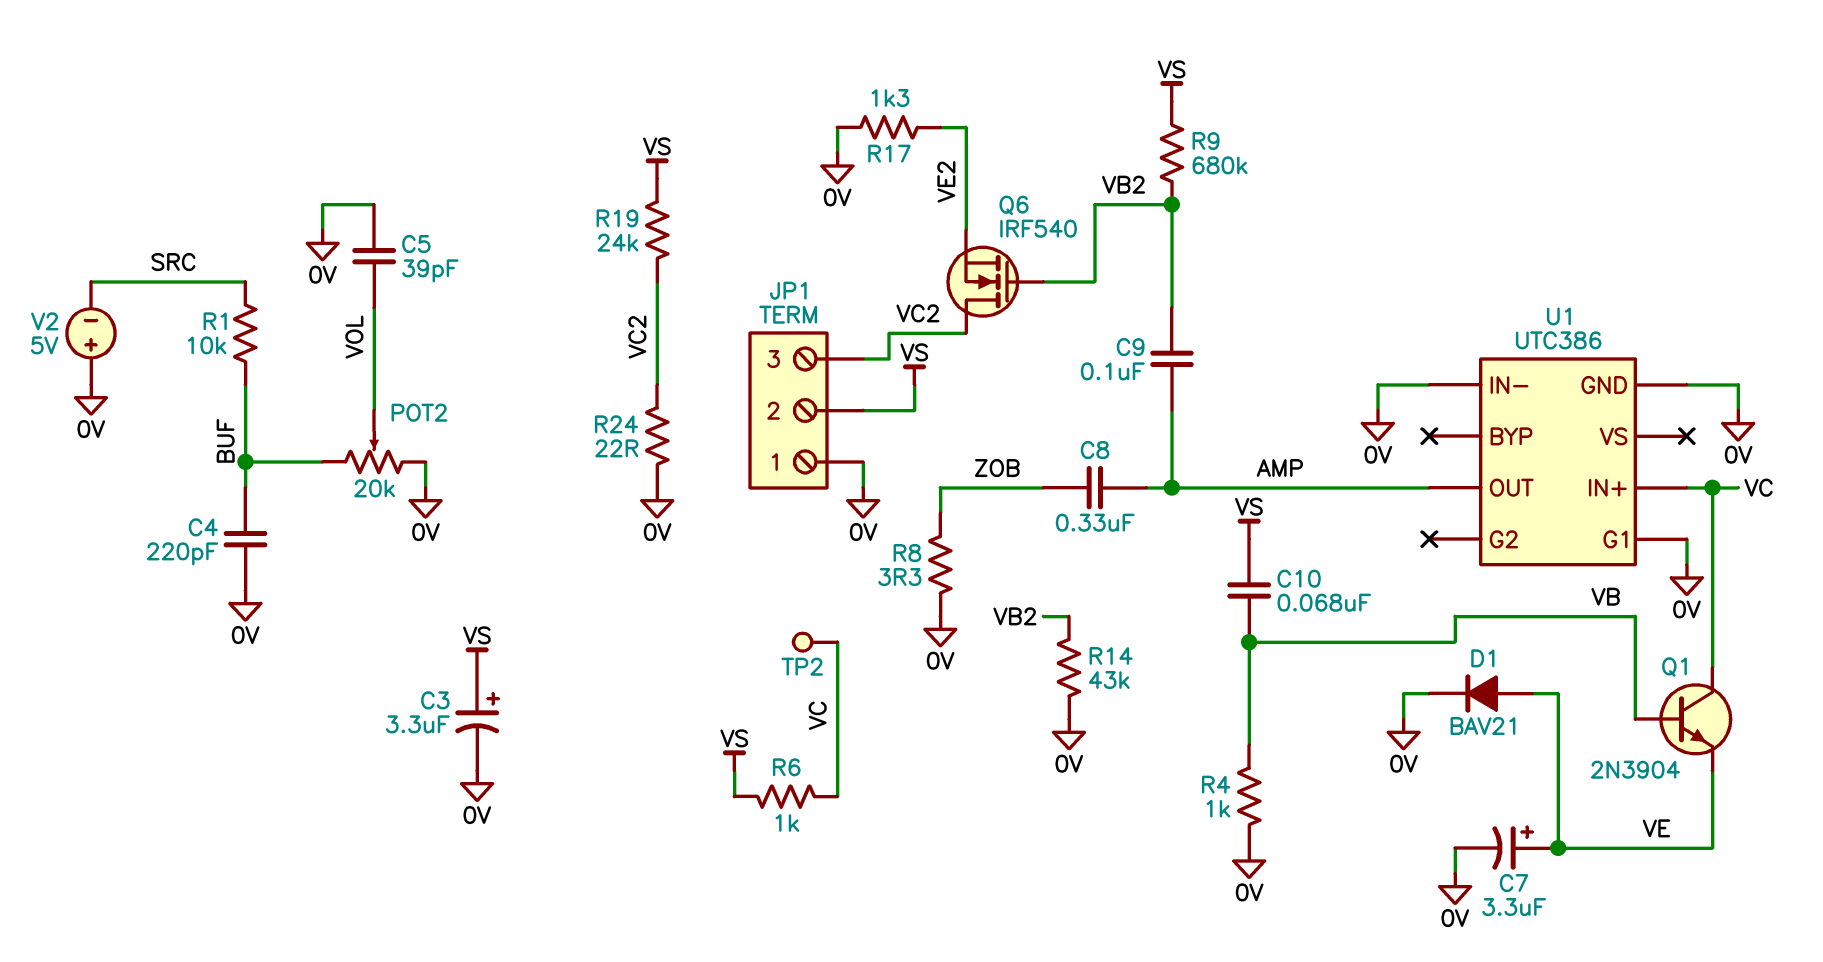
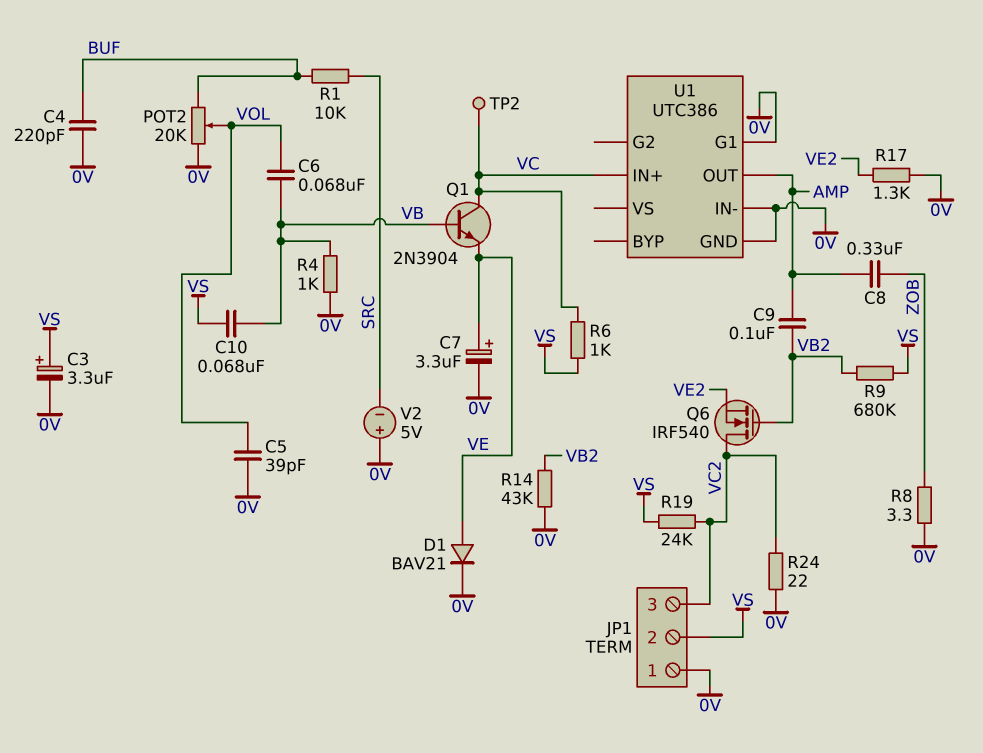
C6: none -> 68nF (VB, VOL)

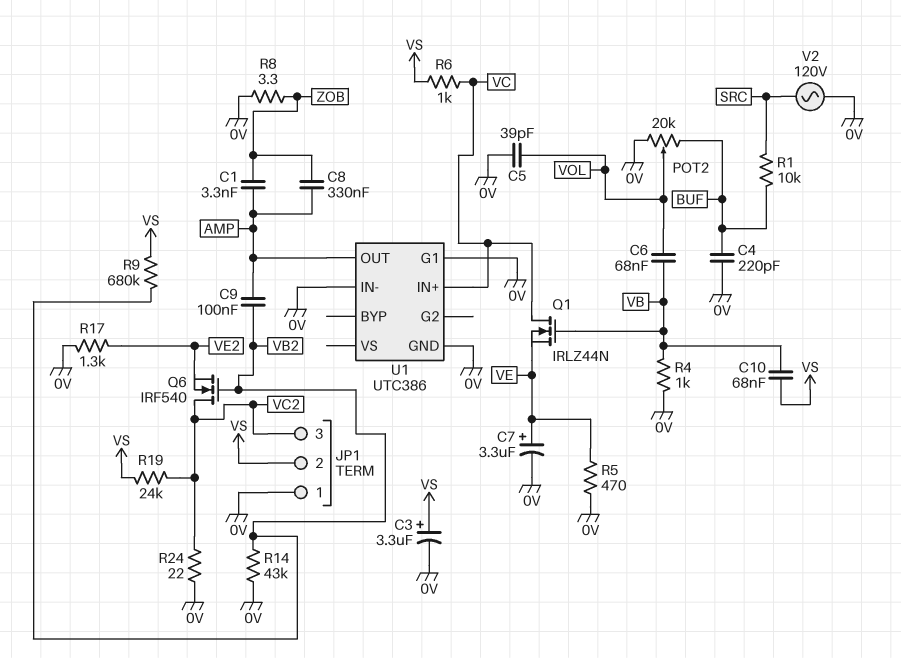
C1: none -> 3.3nF (AMP, ZOB)
D1: diode BAV21 (A VE, K 0V) -> none
Q1: NPN 2N3904 (B VB, C VC, E VE) -> NMOS IRLZ44N (G VB, D VC, S VE)
R5: none -> 470 (0V, VE)
TP2: test point (VC) -> none
V2: 5V (plus 0V, minus SRC) -> AC 120V (0V, SRC)

